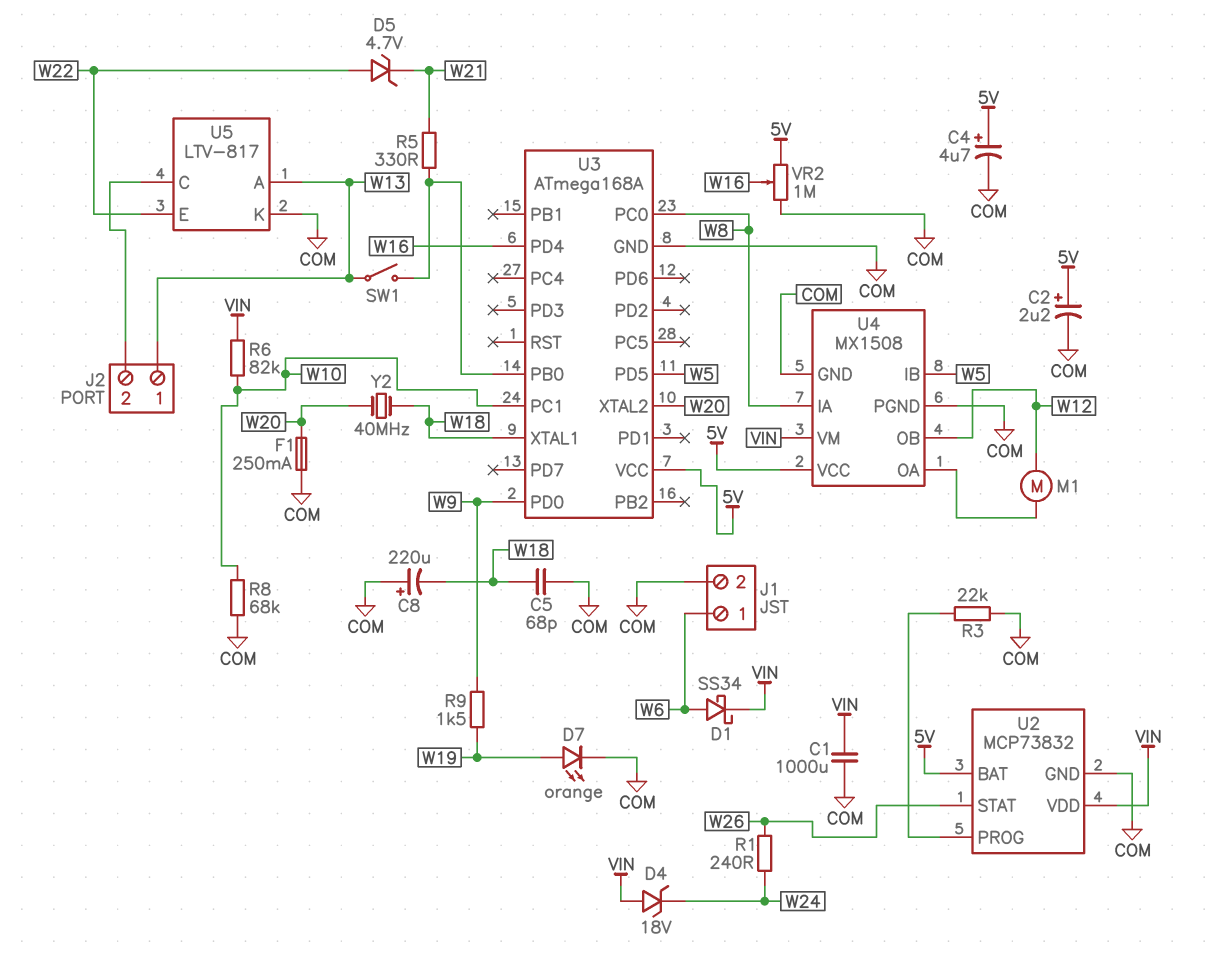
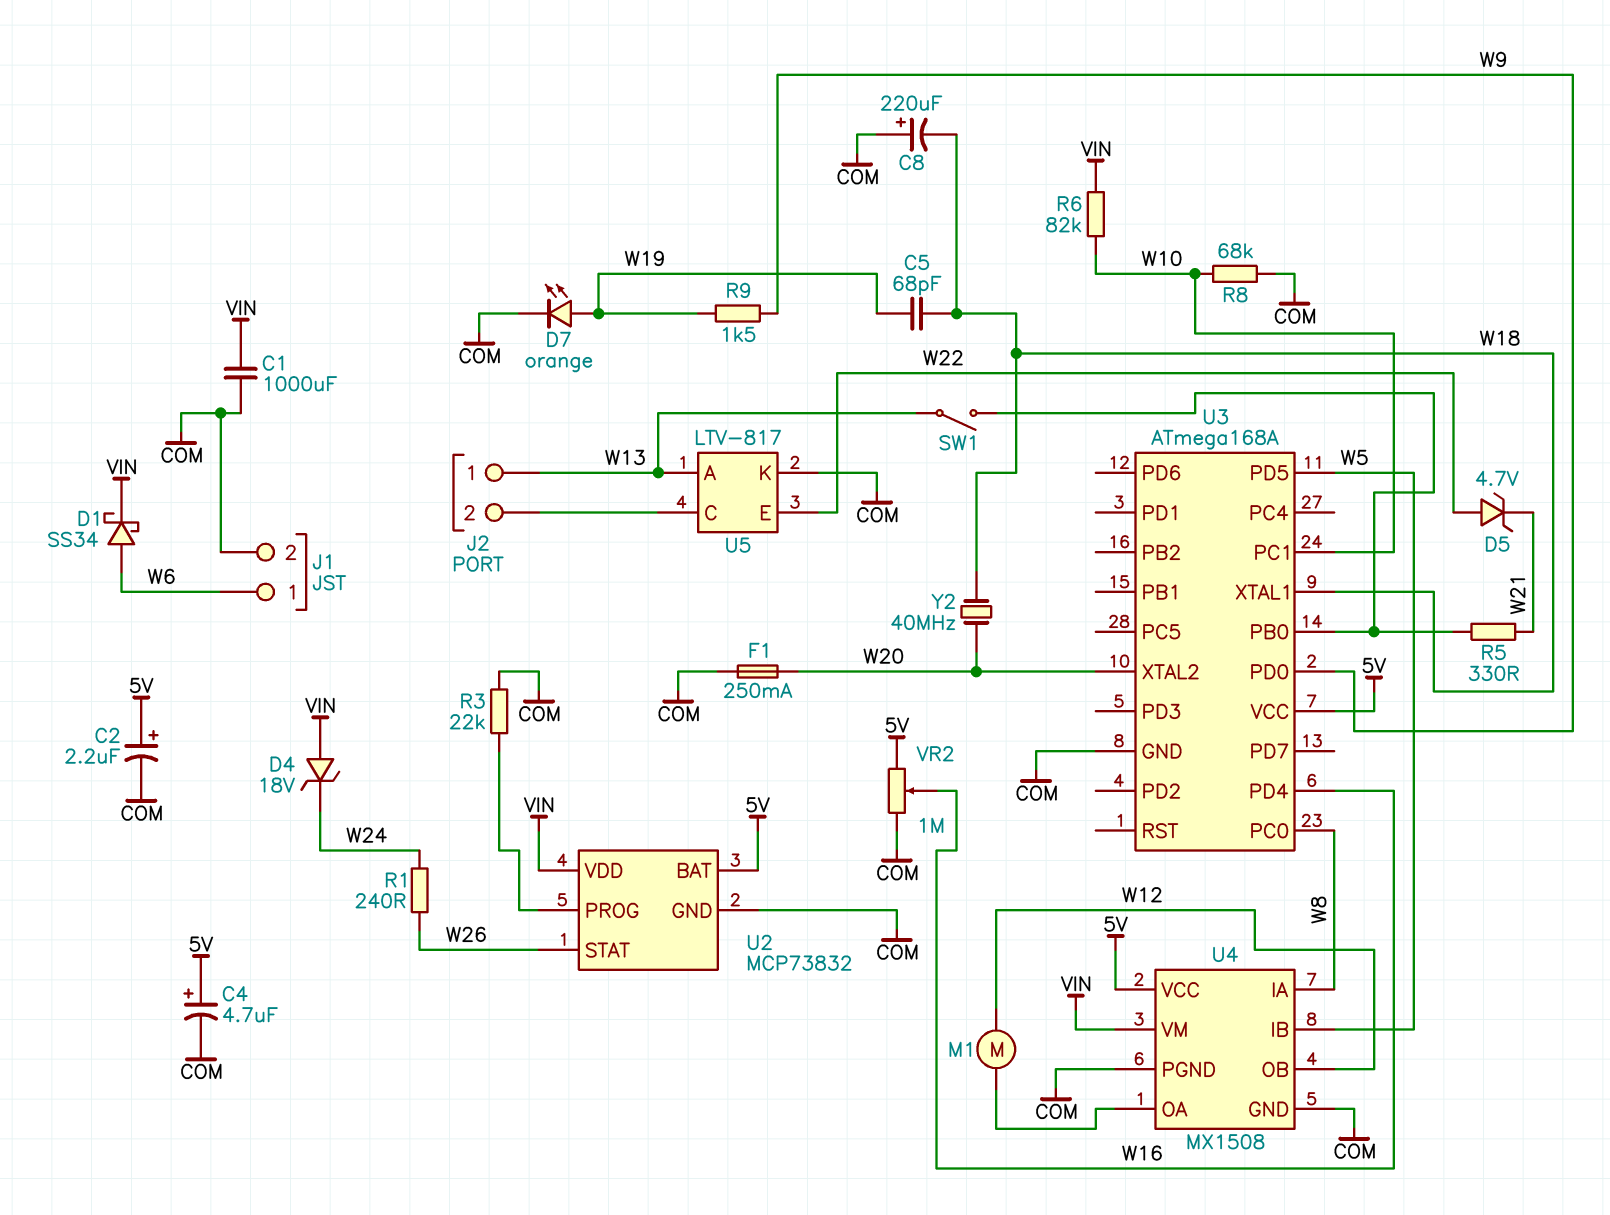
C5: 68pF (COM, W18) -> 68pF (W18, W19)

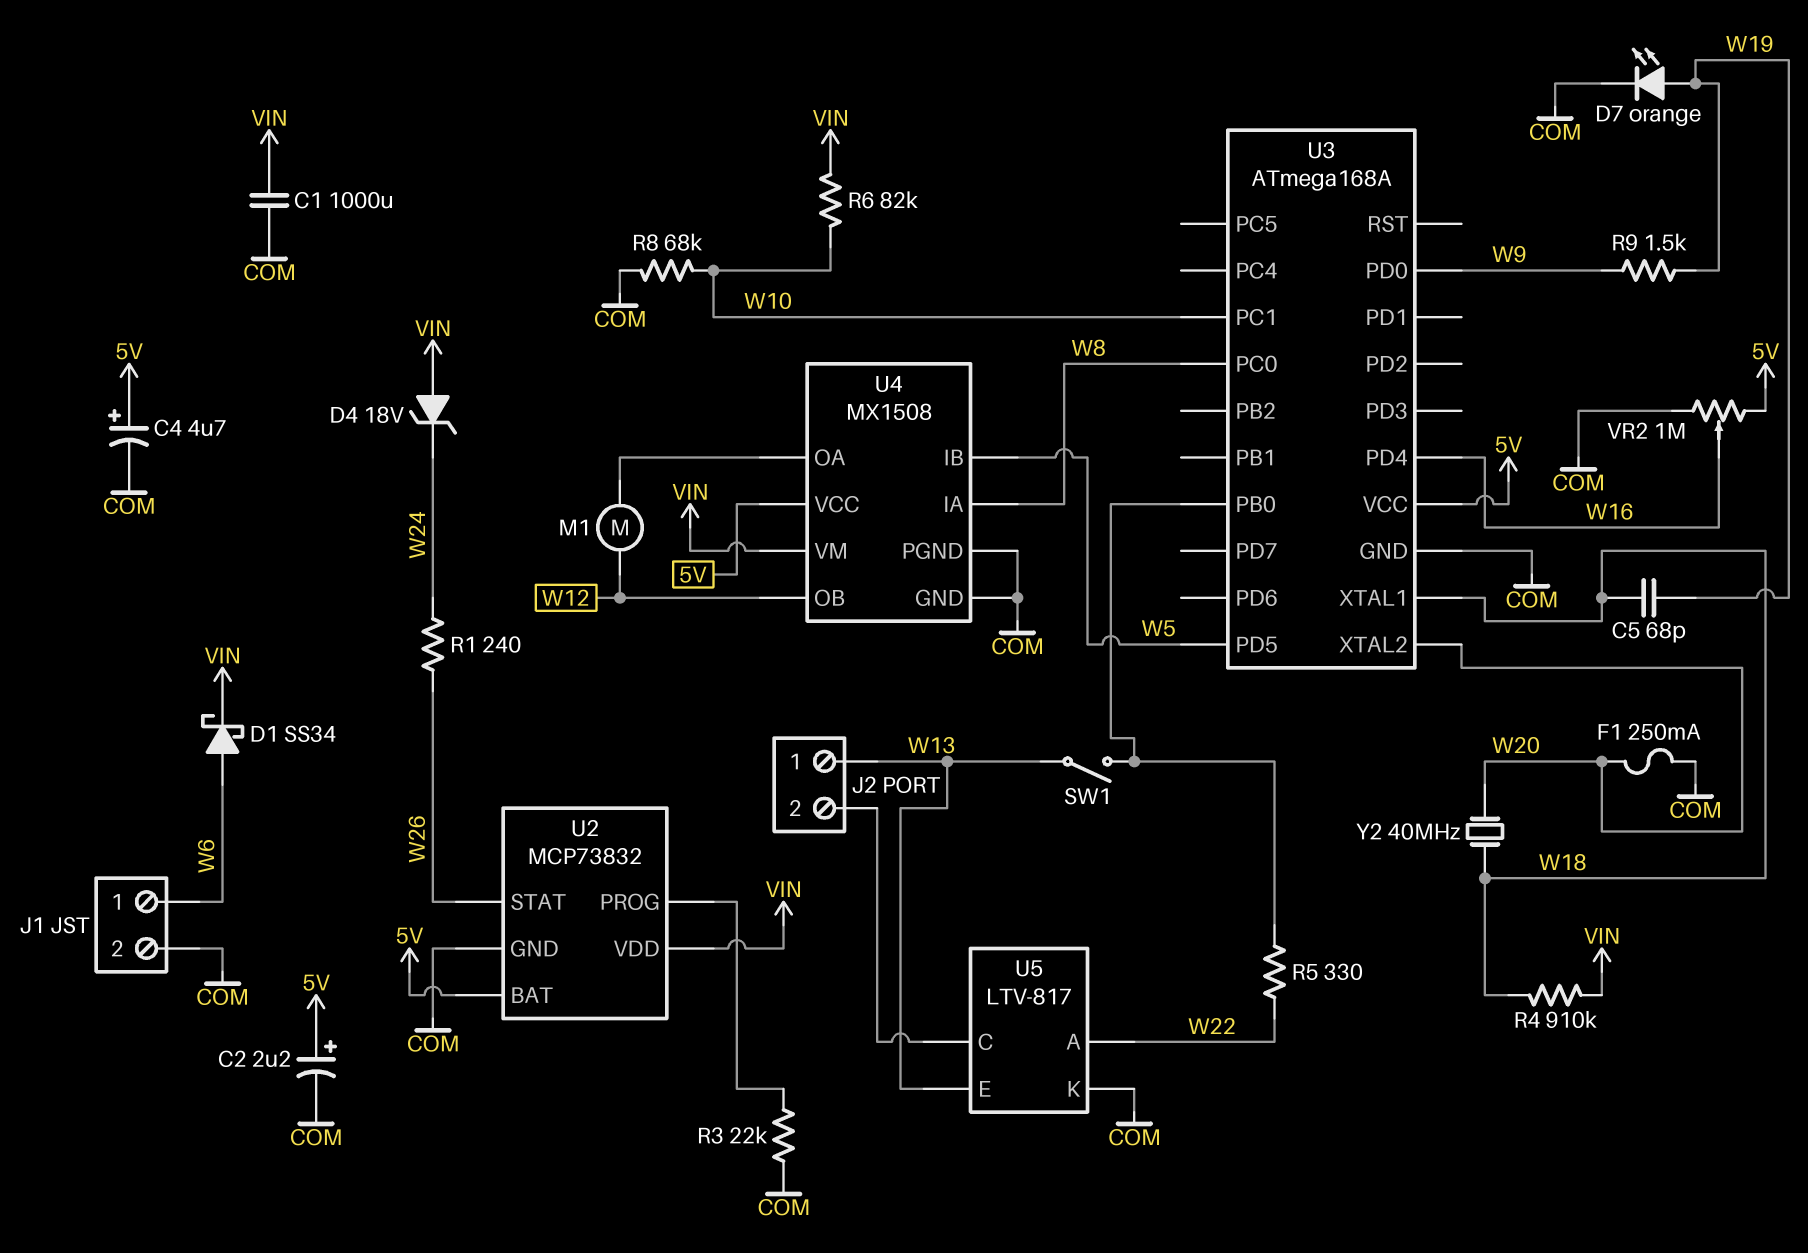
C8: 220uF (plus COM, minus W18) -> none
D5: zener 4.7V (A W22, K W21) -> none
R4: none -> 910k (VIN, W18)
R5: 330 (U3/PB0, W21) -> 330 (U3/PB0, W22)
U5 pin A: W13 -> W22
U5 pin E: W22 -> W13

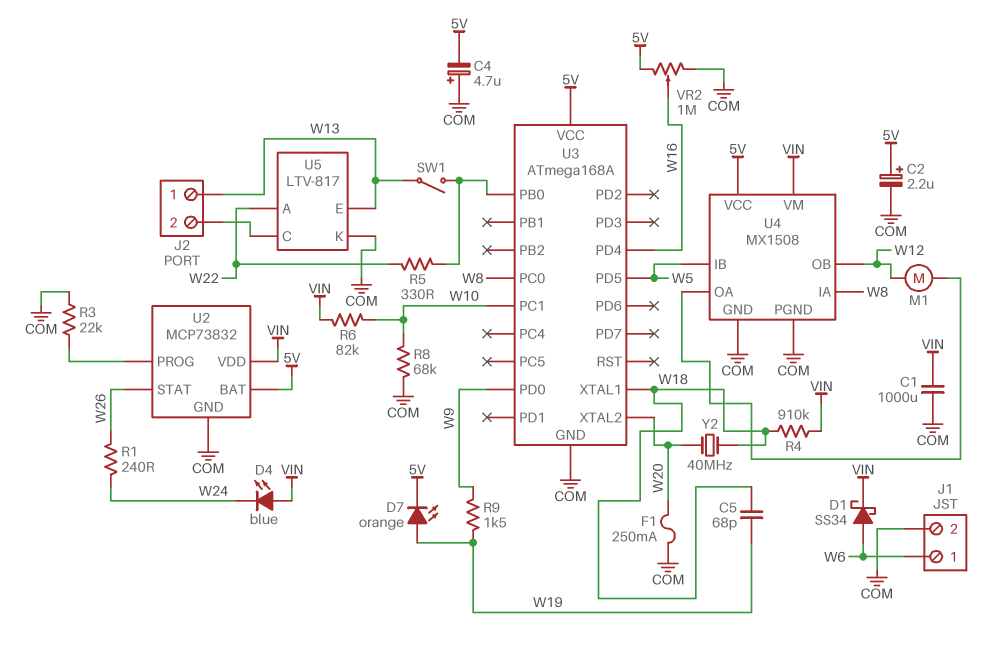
C4: 4.7uF (plus 5V, minus COM) -> 4.7uF (plus COM, minus 5V)
D4: zener 18V (A VIN, K W24) -> LED blue (A VIN, K W24)
D7: LED orange (A W19, K COM) -> LED orange (A W19, K 5V)

